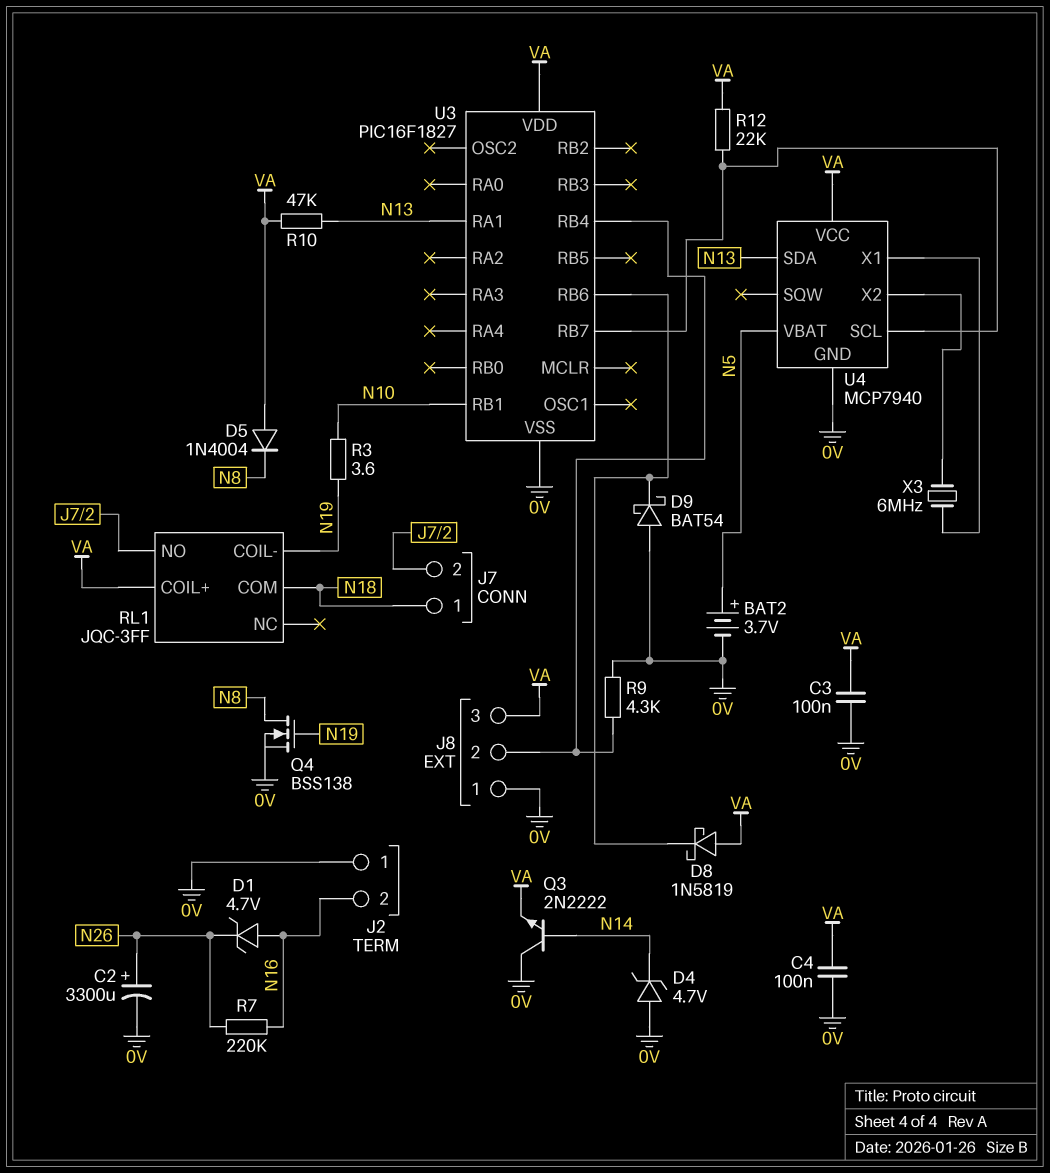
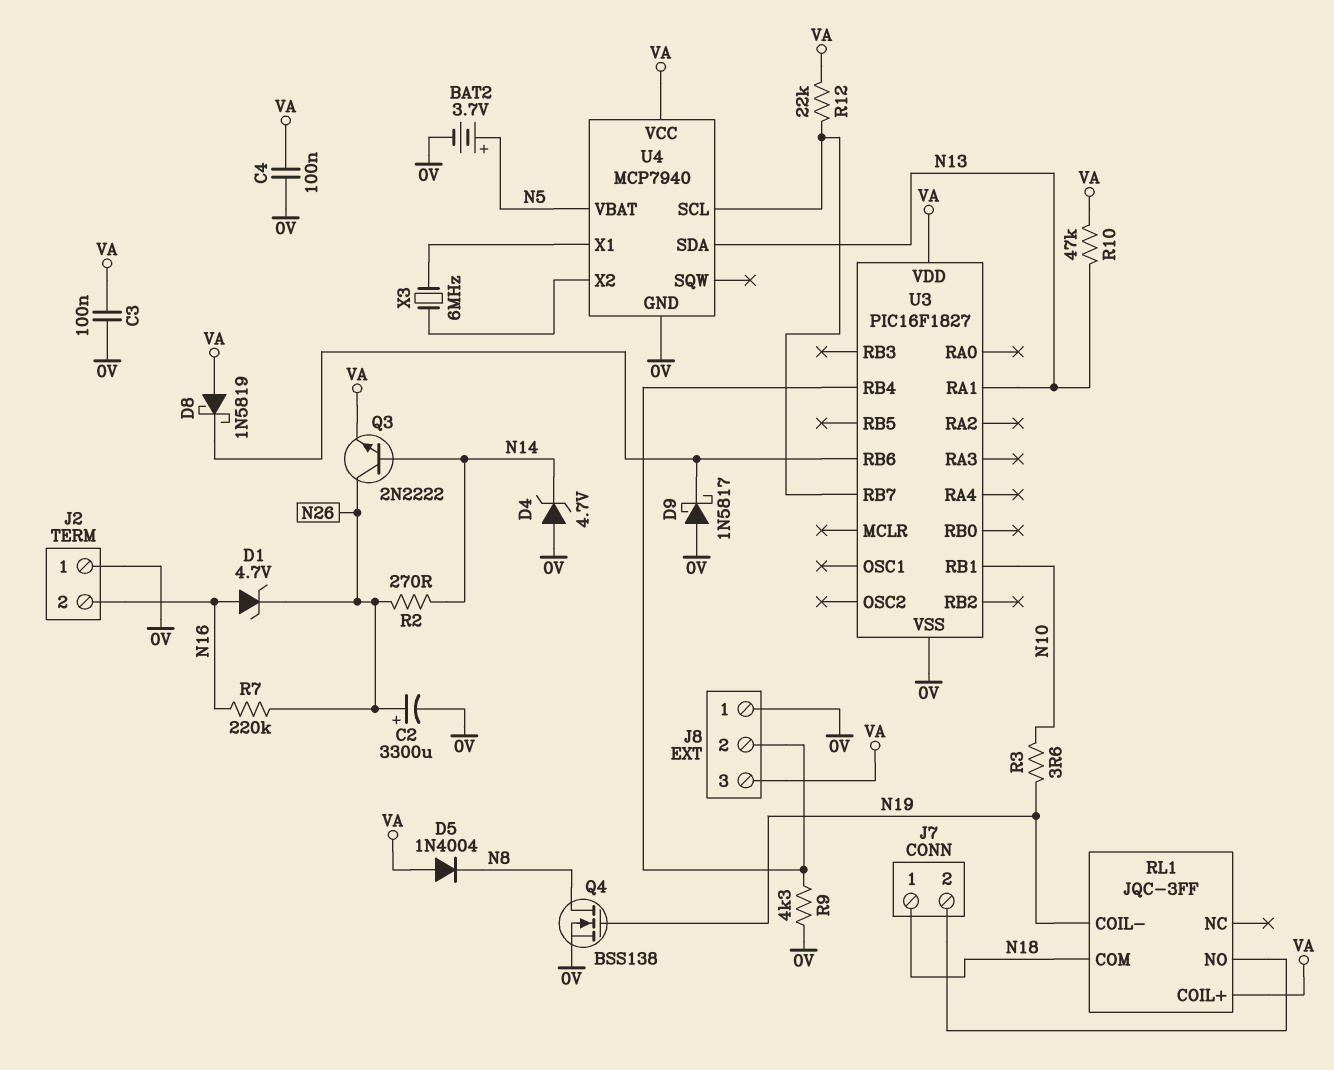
D9: schottky BAT54 (A 0V, K U3/RB6) -> schottky 1N5817 (A 0V, K U3/RB6)
Q3: NPN 2N2222 (B N14, C 0V, E VA) -> NPN 2N2222 (B N14, C N26, E VA)
R2: none -> 270 (N14, N26)

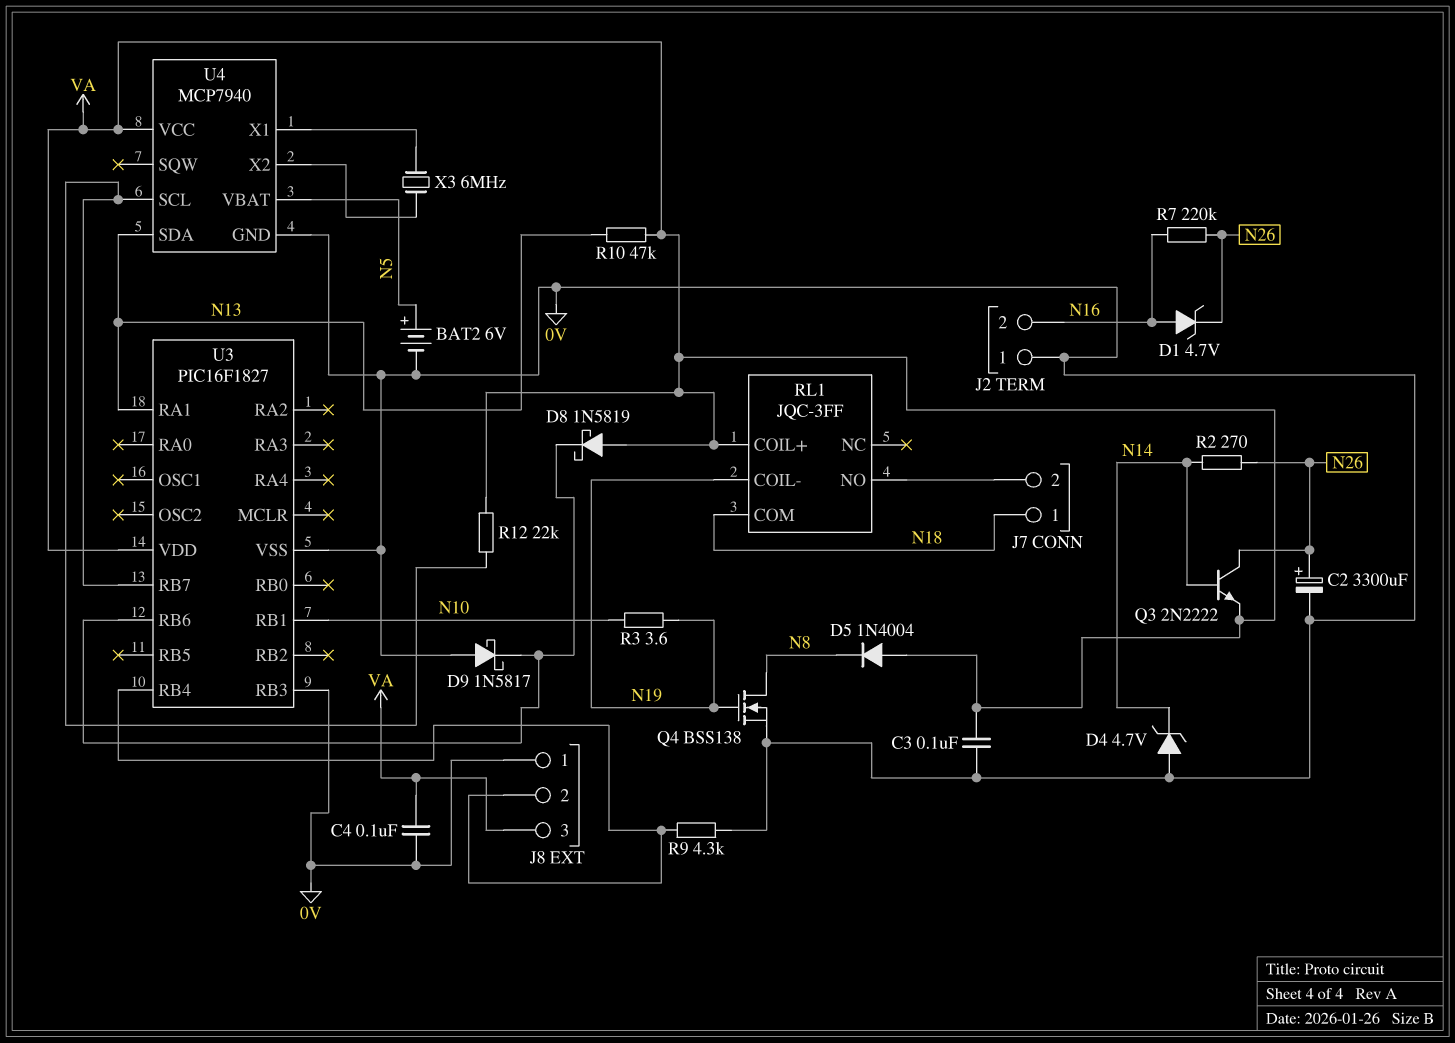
BAT2: 3.7V (plus N5, minus 0V) -> 6V (plus N5, minus 0V)
U3 pin RB3: none -> 0V

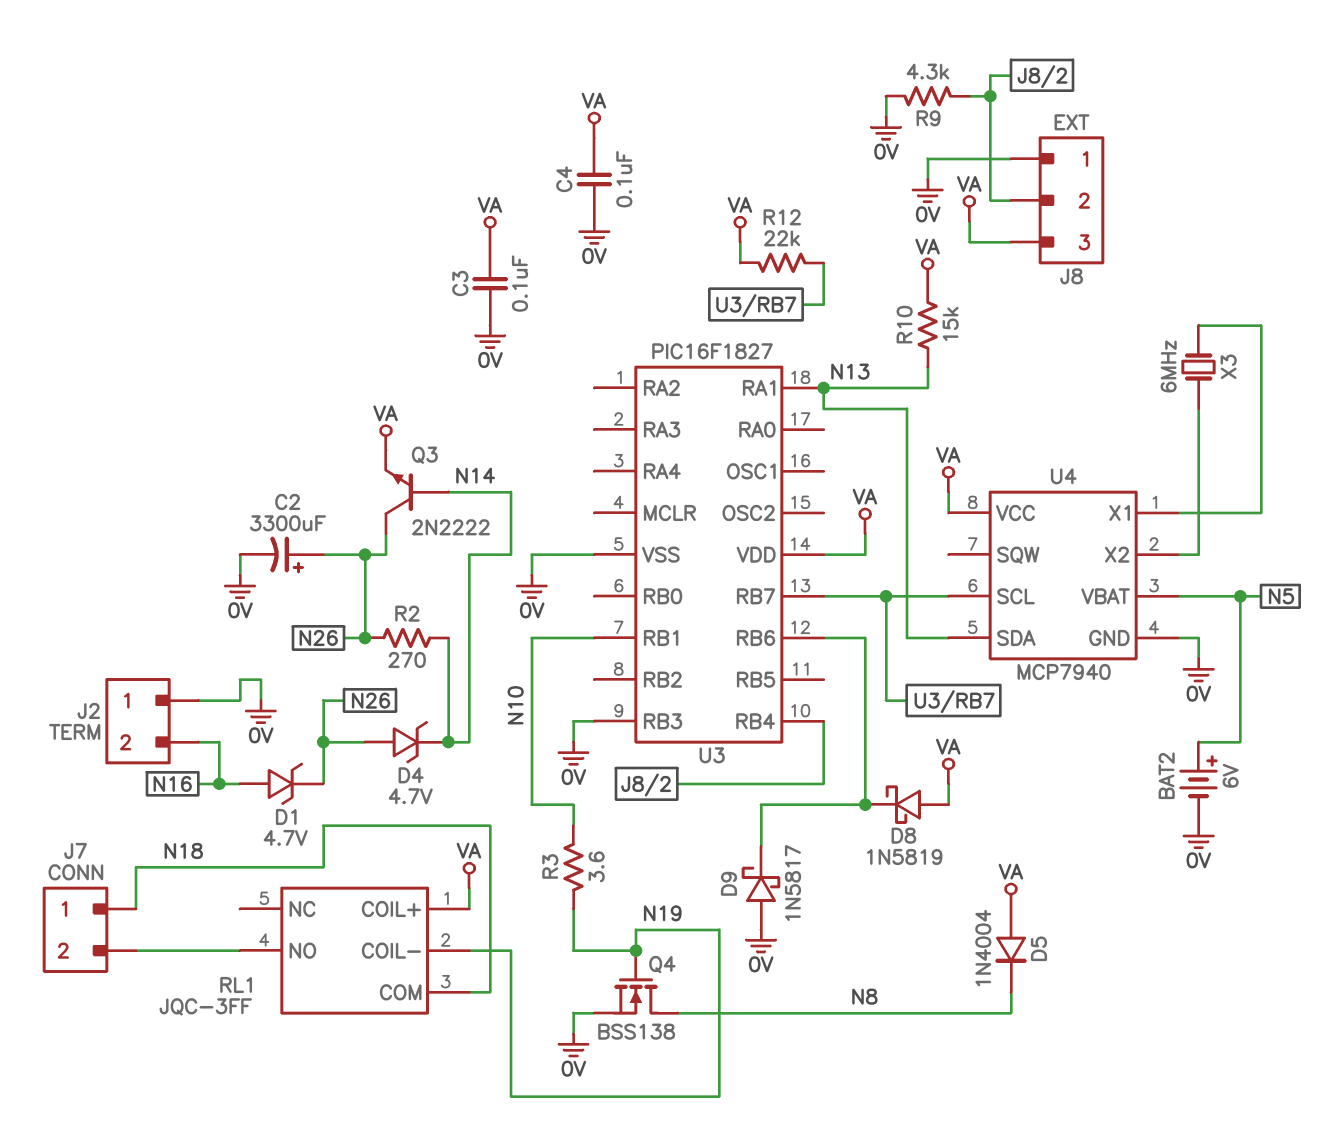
D4: zener 4.7V (A 0V, K N14) -> zener 4.7V (A N26, K N14)
R7: 220k (N16, N26) -> none
R10: 47k (N13, VA) -> 15k (N13, VA)

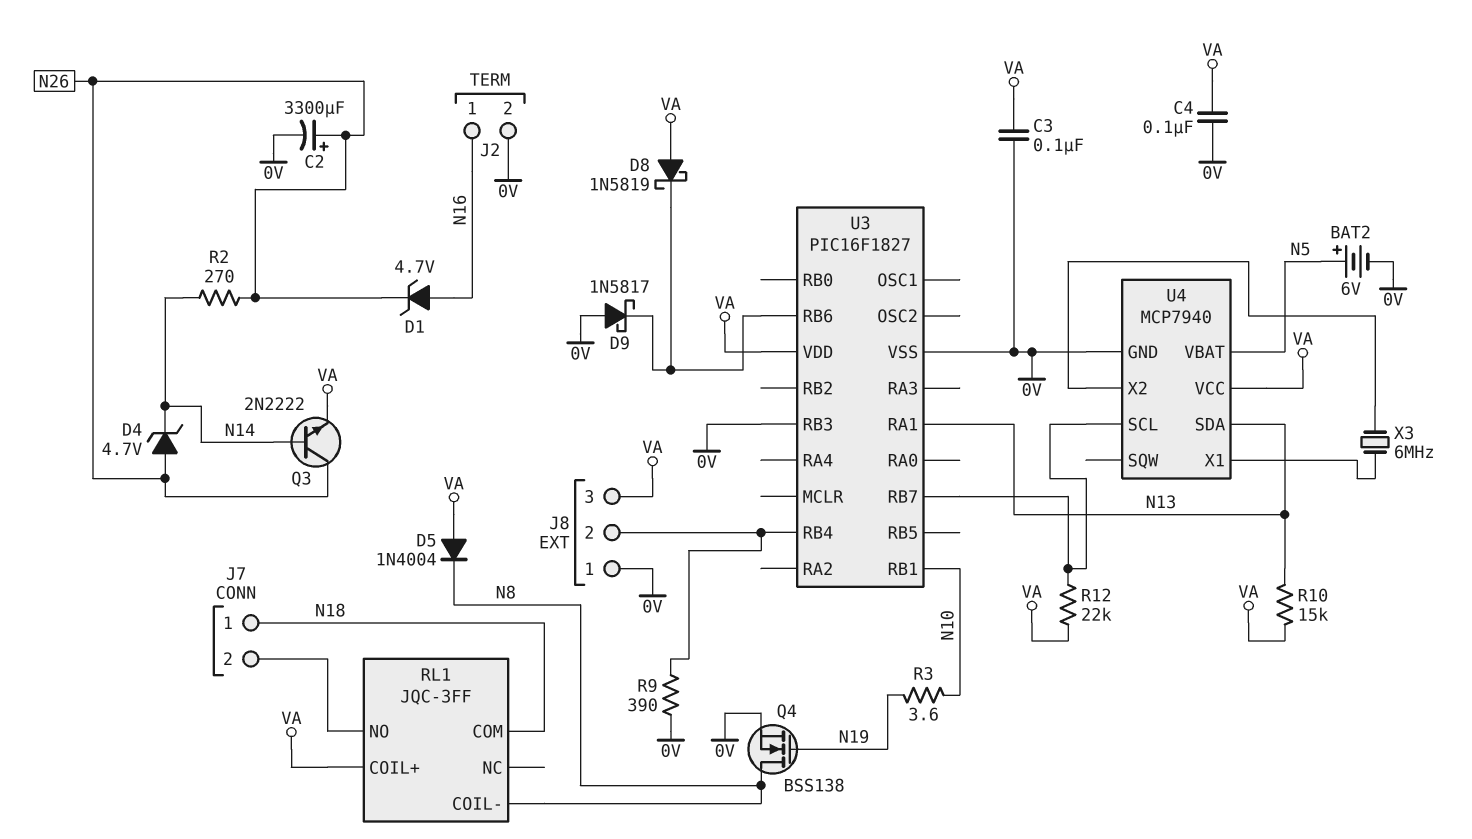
J2 pin 1: 0V -> N16
J2 pin 2: N16 -> 0V
R9: 4.3k (0V, J8/2) -> 390 (0V, J8/2)
RL1 pin COIL-: N19 -> N8

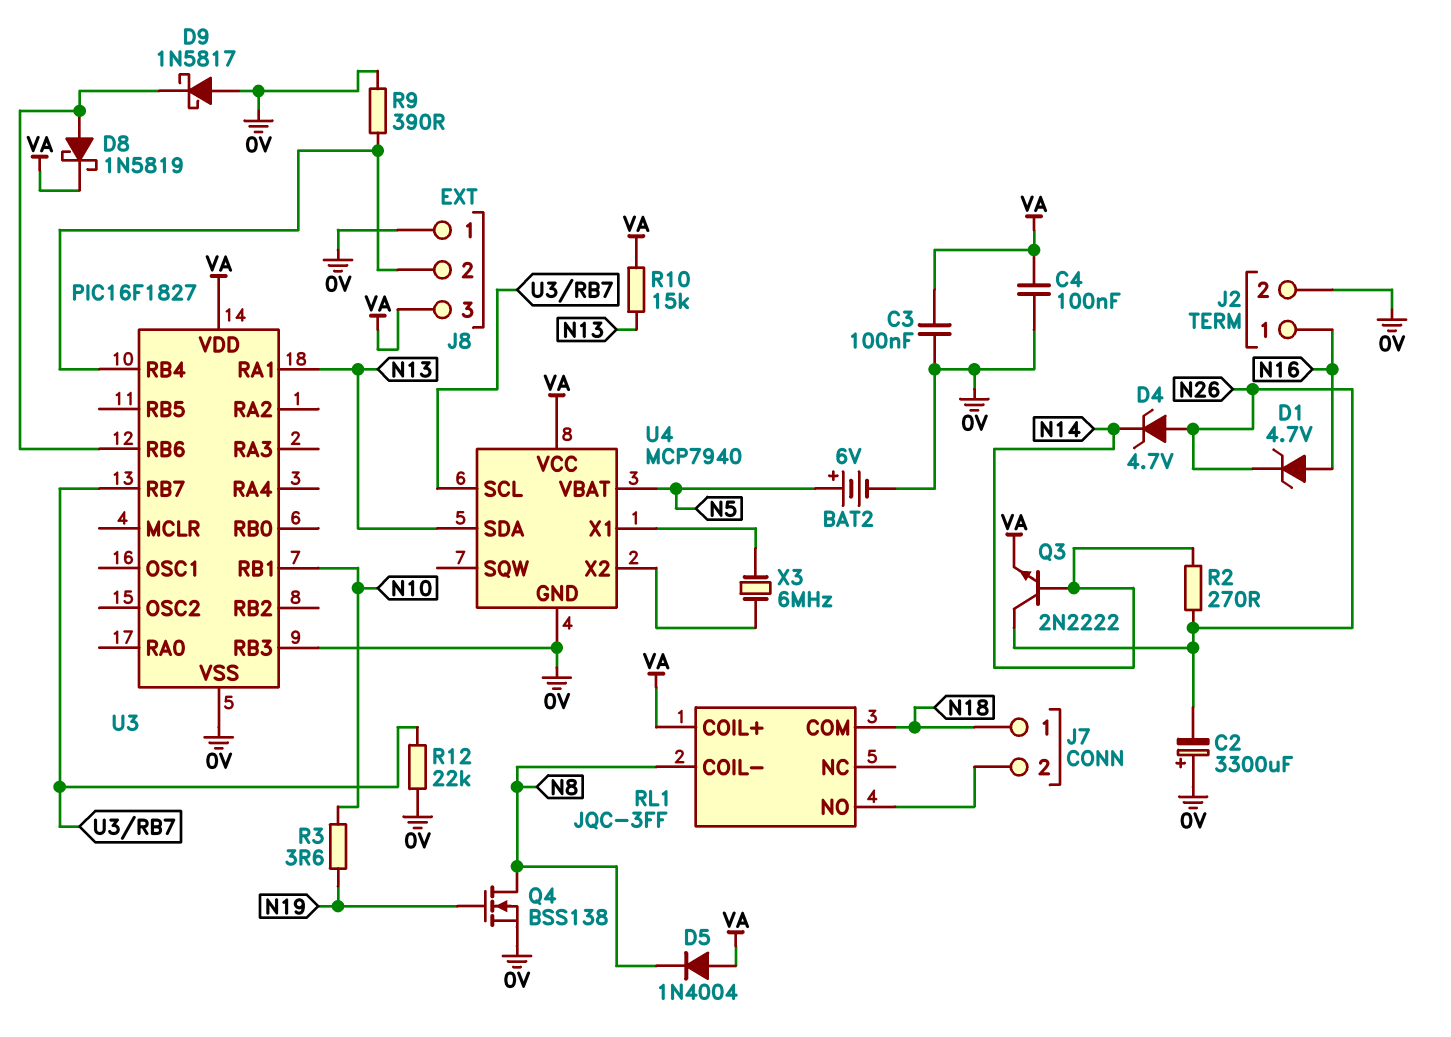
C2: 3300uF (plus N26, minus 0V) -> 3300uF (plus 0V, minus N26)
D8: schottky 1N5819 (A VA, K U3/RB6) -> schottky 1N5819 (A U3/RB6, K VA)
R12: 22k (U3/RB7, VA) -> 22k (0V, U3/RB7)

